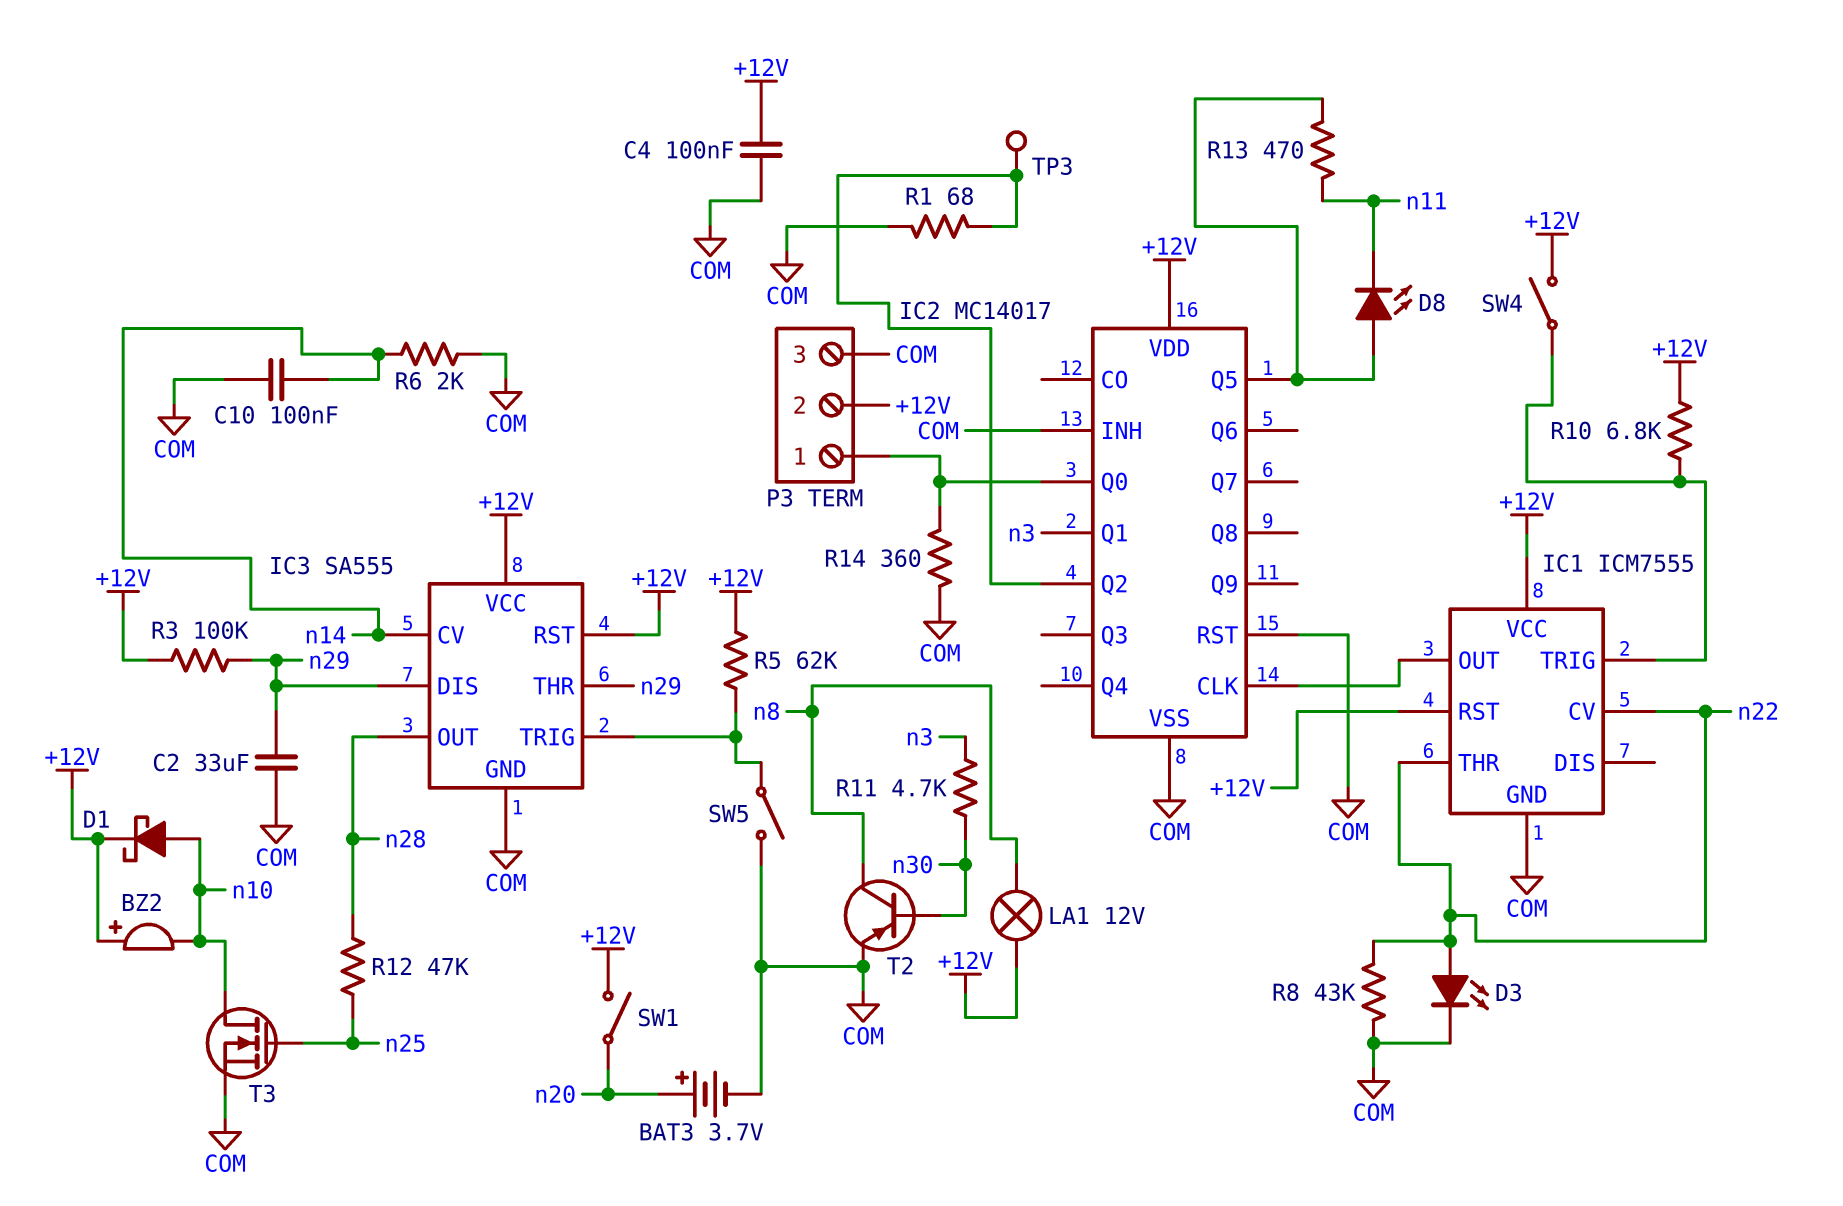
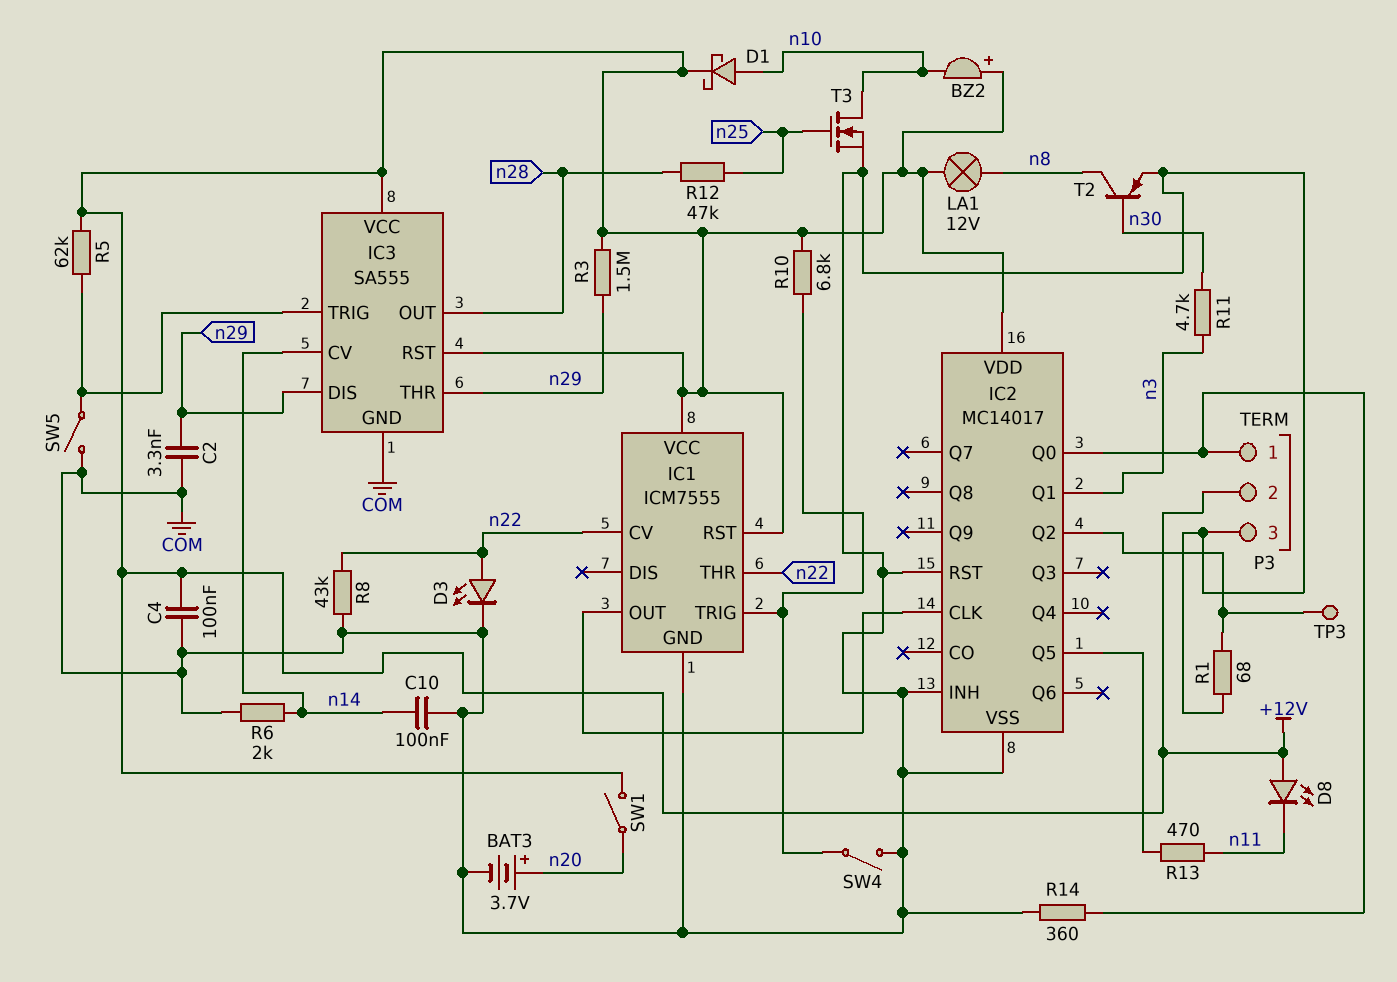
C2: 33uF (COM, n29) -> 3.3nF (COM, n29)
D8: LED (A IC2/Q5, K n11) -> LED (A +12V, K n11)
R3: 100k (+12V, n29) -> 1.5M (+12V, n29)
SW4: switch (+12V, IC1/TRIG) -> switch (COM, IC1/TRIG)

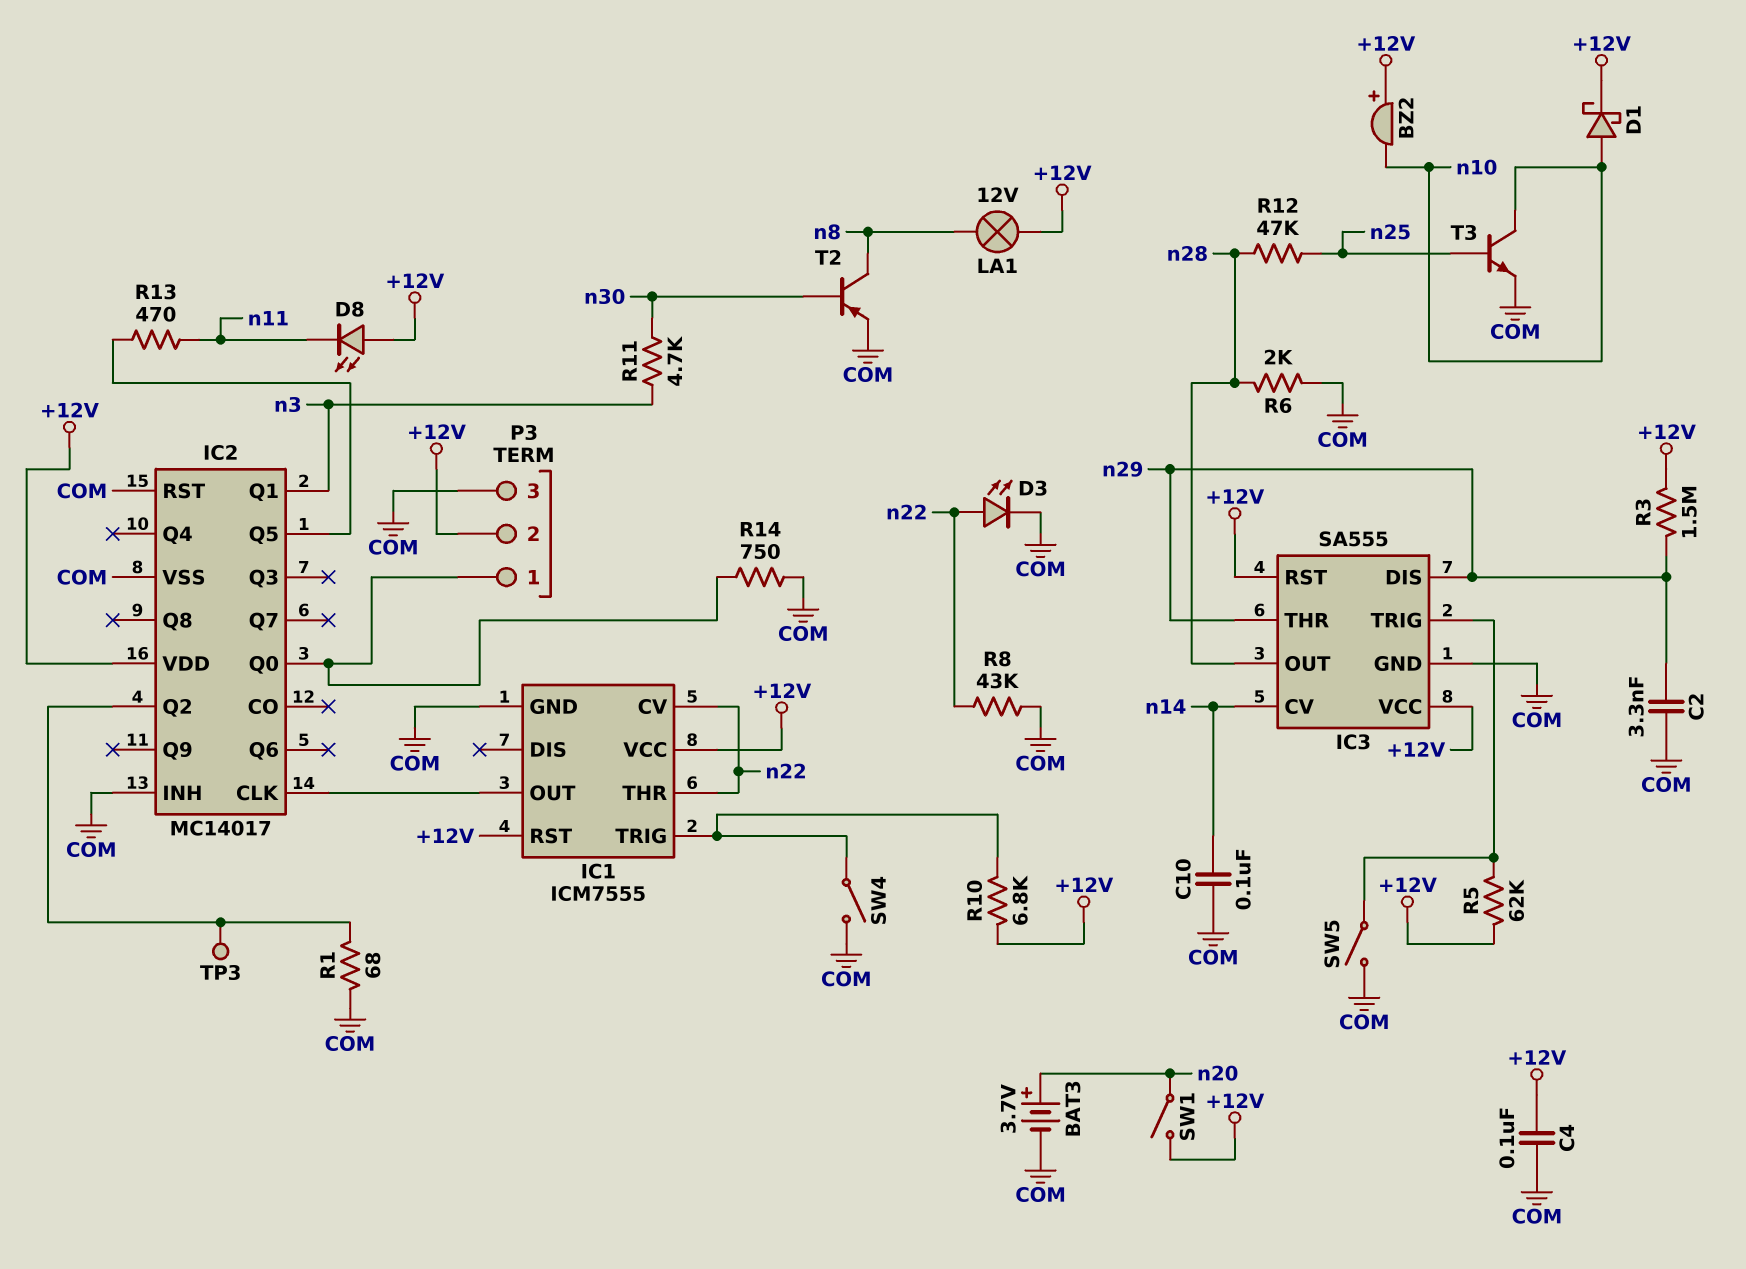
R6: 2k (COM, n14) -> 2k (COM, n28)
R14: 360 (COM, IC2/Q0) -> 750 (COM, IC2/Q0)
T3: NMOS (G n25, D n10, S COM) -> NPN (B n25, C n10, E COM)

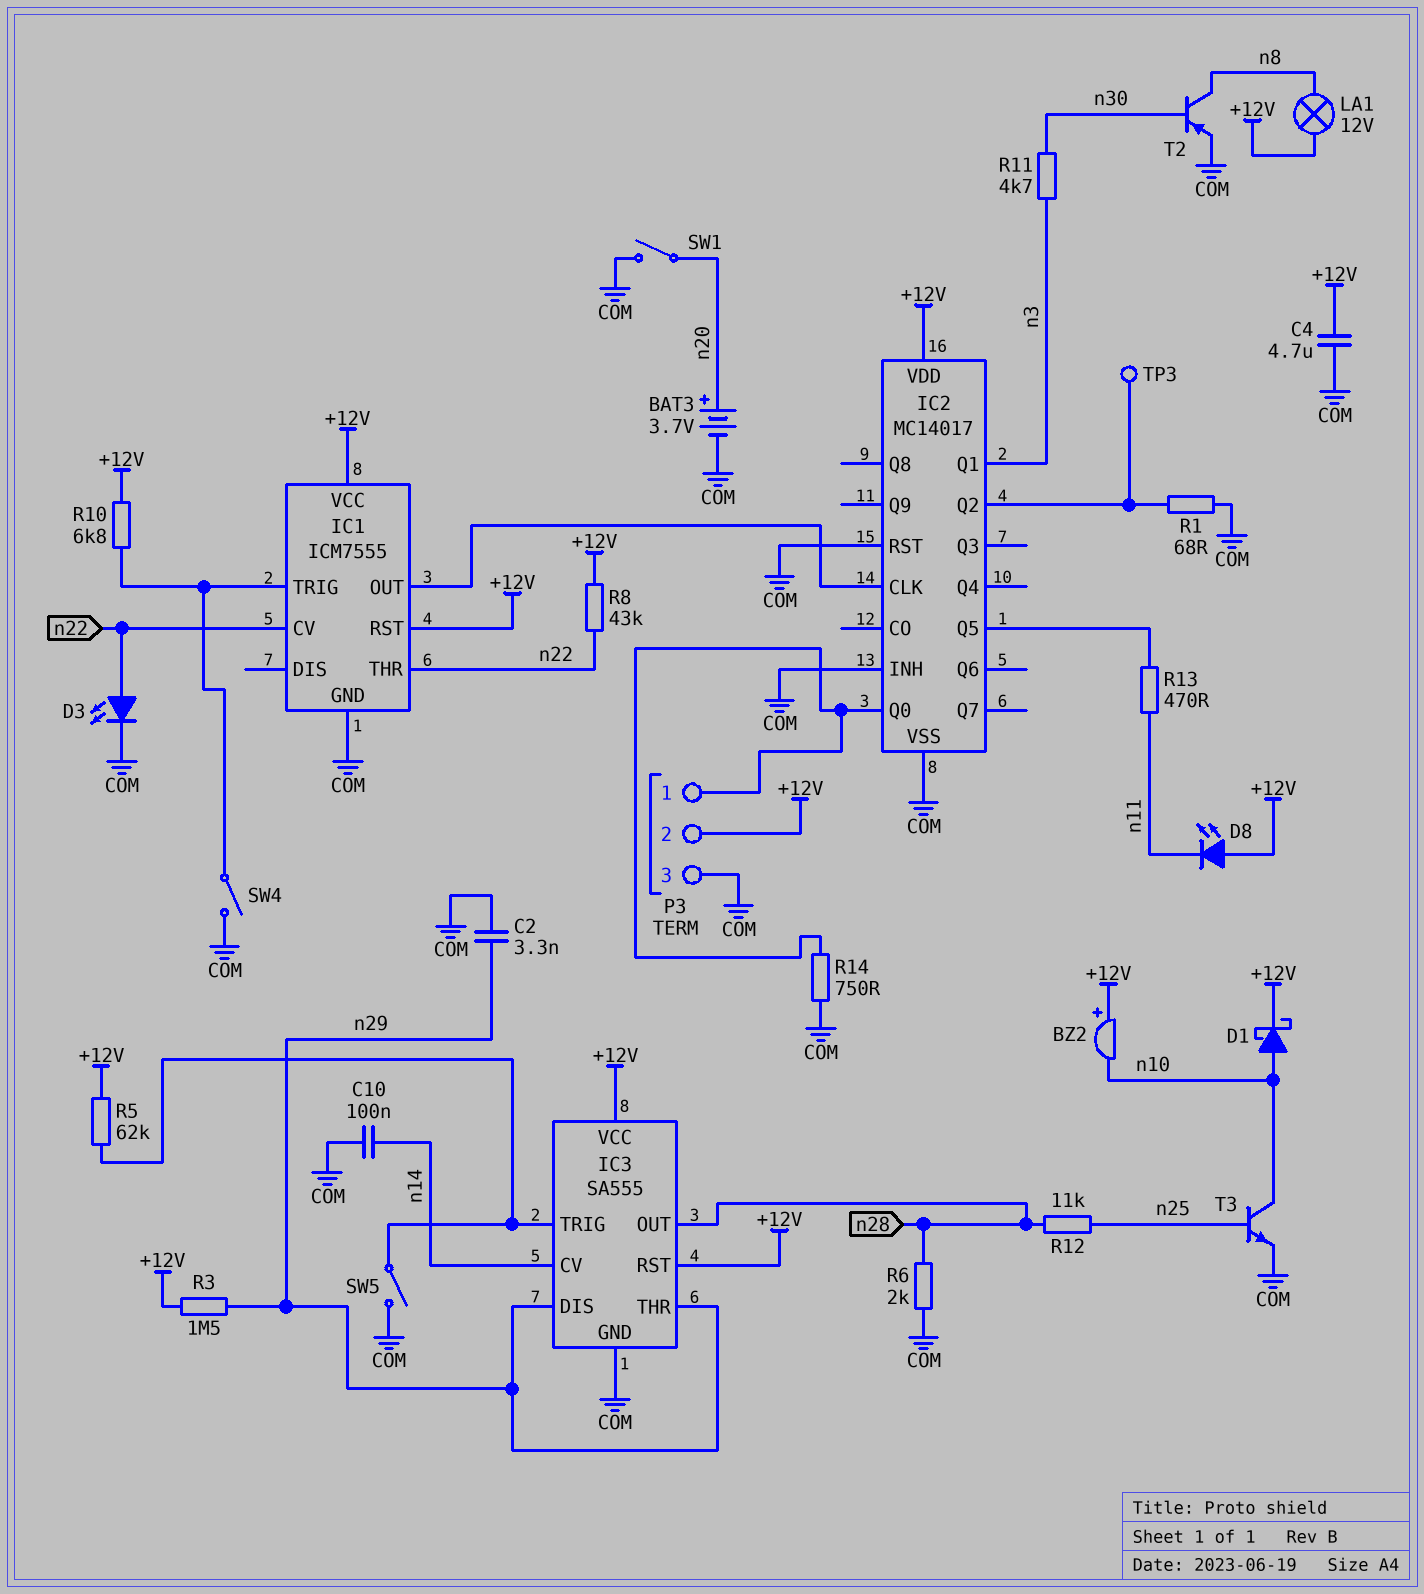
C4: 100nF (+12V, COM) -> 4.7uF (+12V, COM)
R8: 43k (COM, n22) -> 43k (+12V, n22)
R12: 47k (n25, n28) -> 11k (n25, n28)
SW1: switch (+12V, n20) -> switch (COM, n20)

